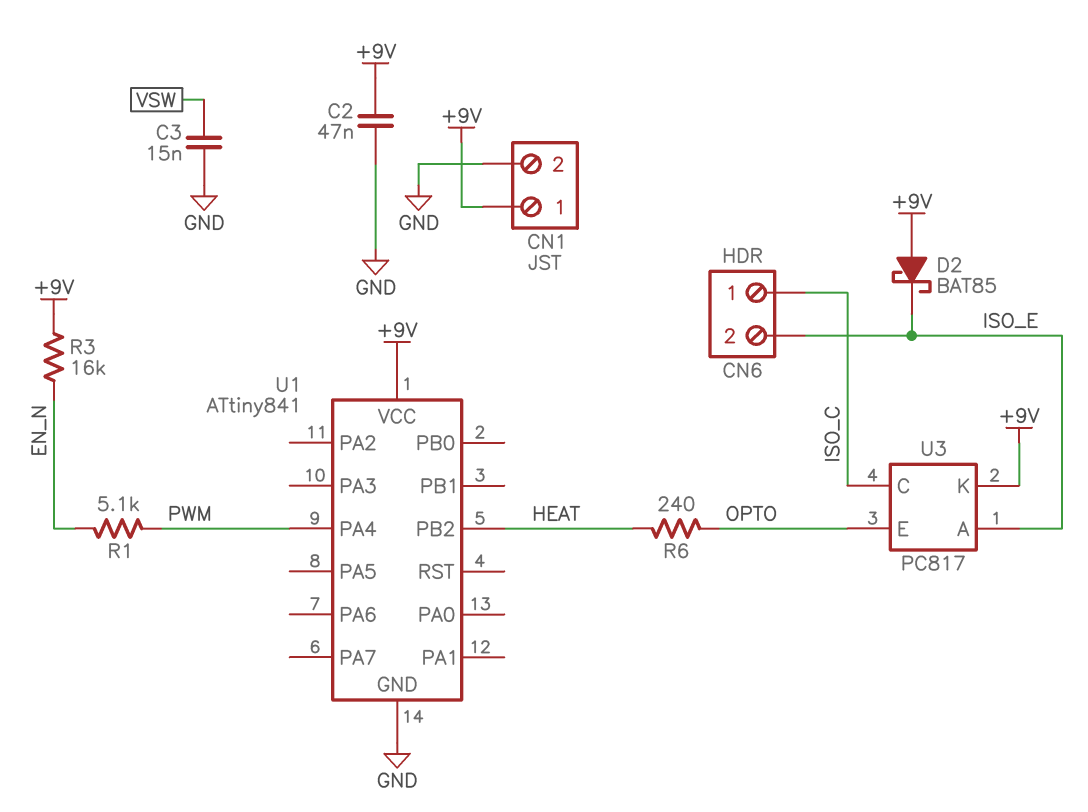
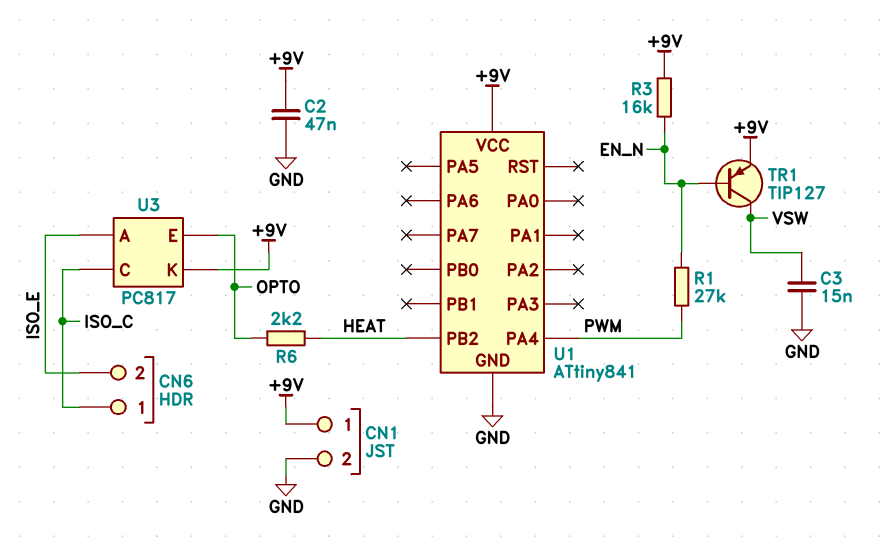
D2: schottky BAT85 (A +9V, K ISO_E) -> none
R1: 5.1k (EN_N, PWM) -> 27k (EN_N, PWM)
R6: 240 (HEAT, OPTO) -> 2.2k (HEAT, OPTO)
TR1: none -> PNP TIP127 (B EN_N, C VSW, E +9V)

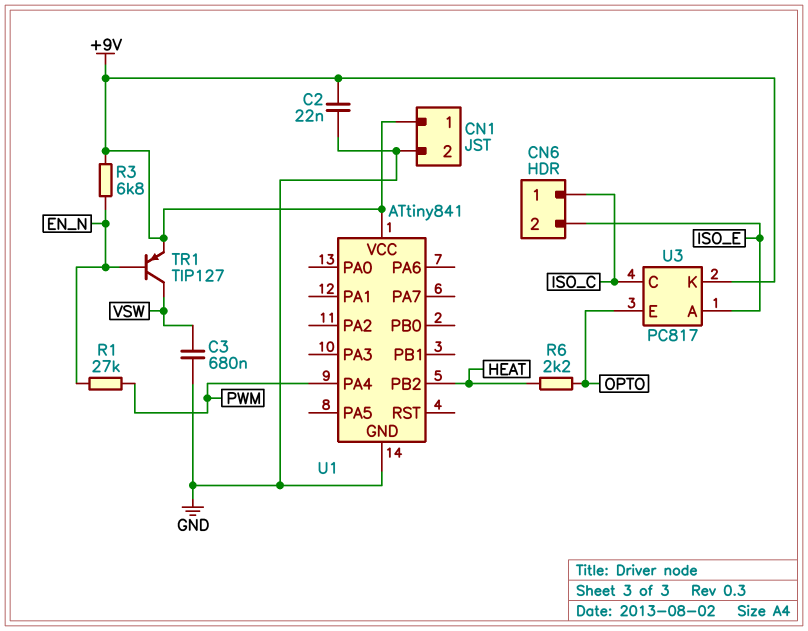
C2: 47nF (+9V, GND) -> 22nF (+9V, GND)
C3: 15nF (GND, VSW) -> 680nF (GND, VSW)
R3: 16k (+9V, EN_N) -> 6.8k (+9V, EN_N)

